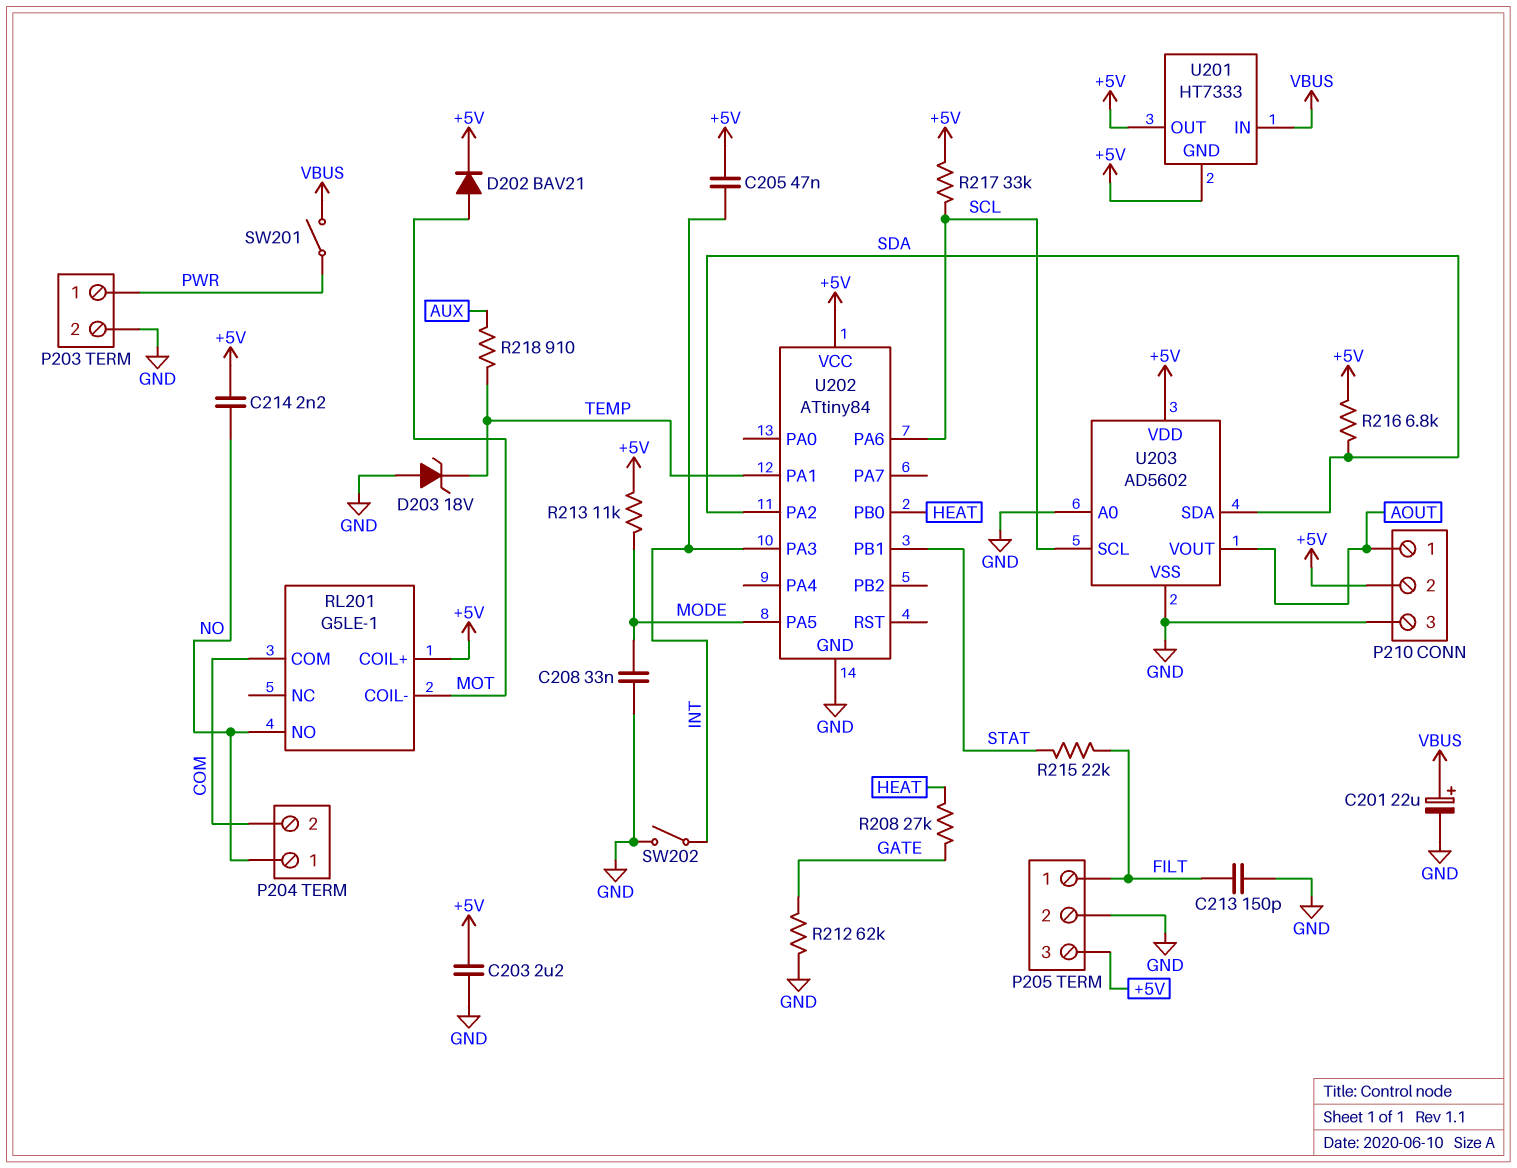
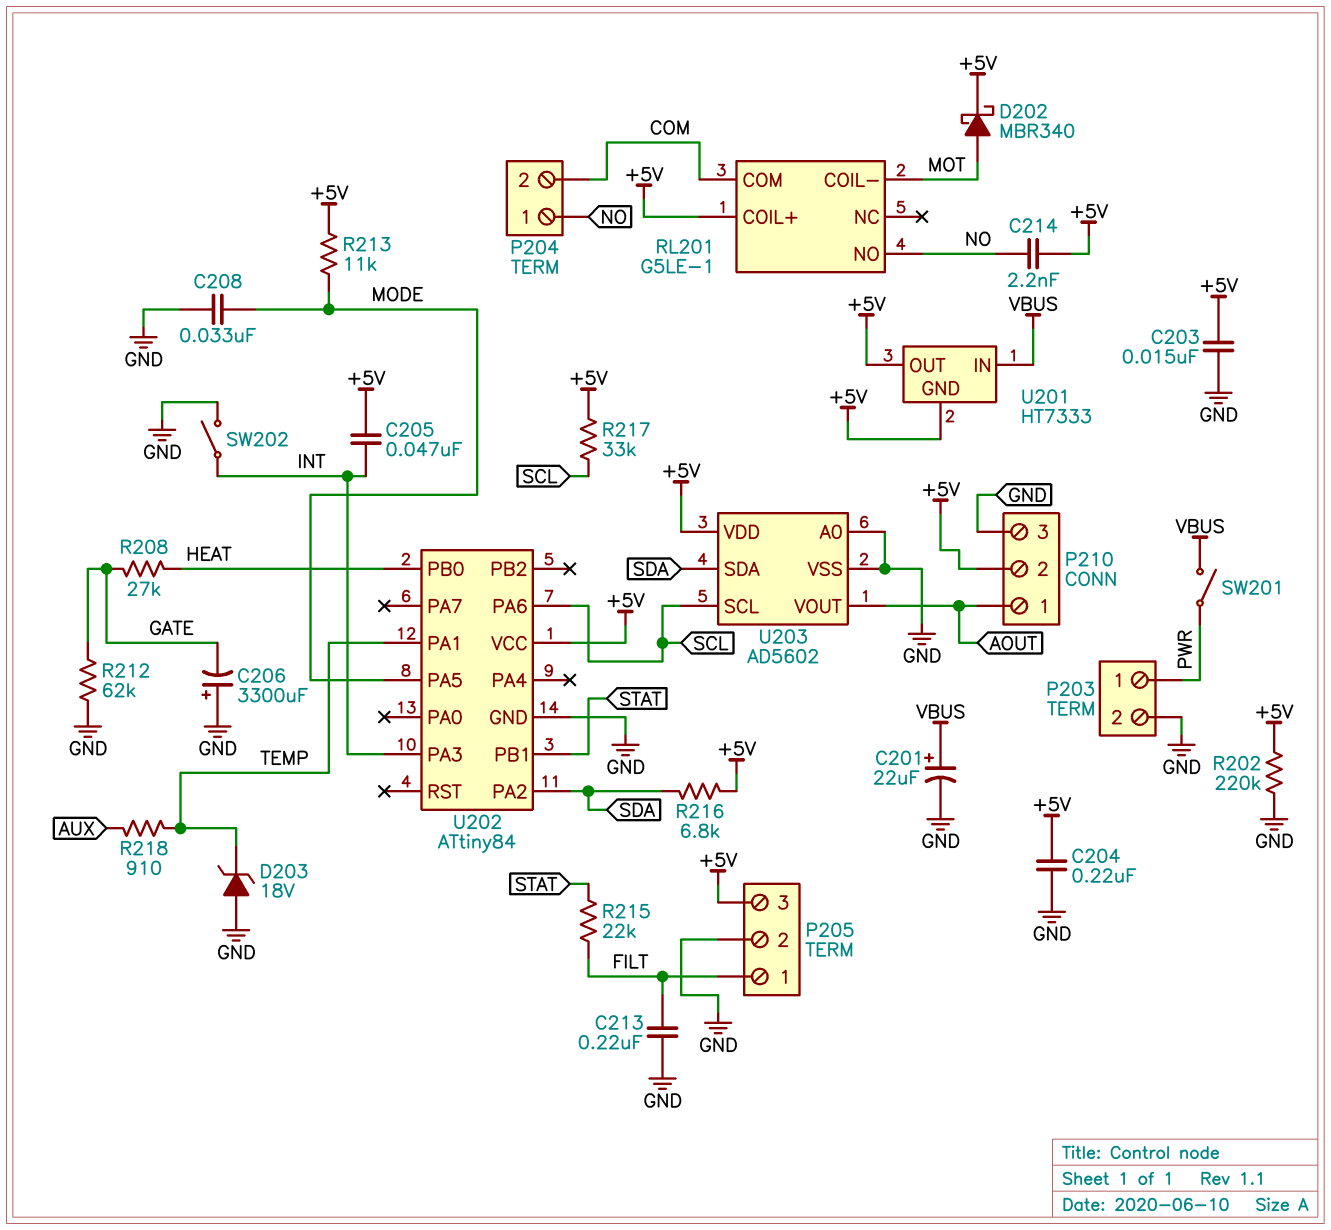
C203: 2.2uF (+5V, GND) -> 15nF (+5V, GND)
C204: none -> 220nF (+5V, GND)
C206: none -> 3300uF (plus GND, minus GATE)
C213: 150pF (FILT, GND) -> 220nF (FILT, GND)
D202: diode BAV21 (A MOT, K +5V) -> schottky MBR340 (A MOT, K +5V)
R202: none -> 220k (+5V, GND)

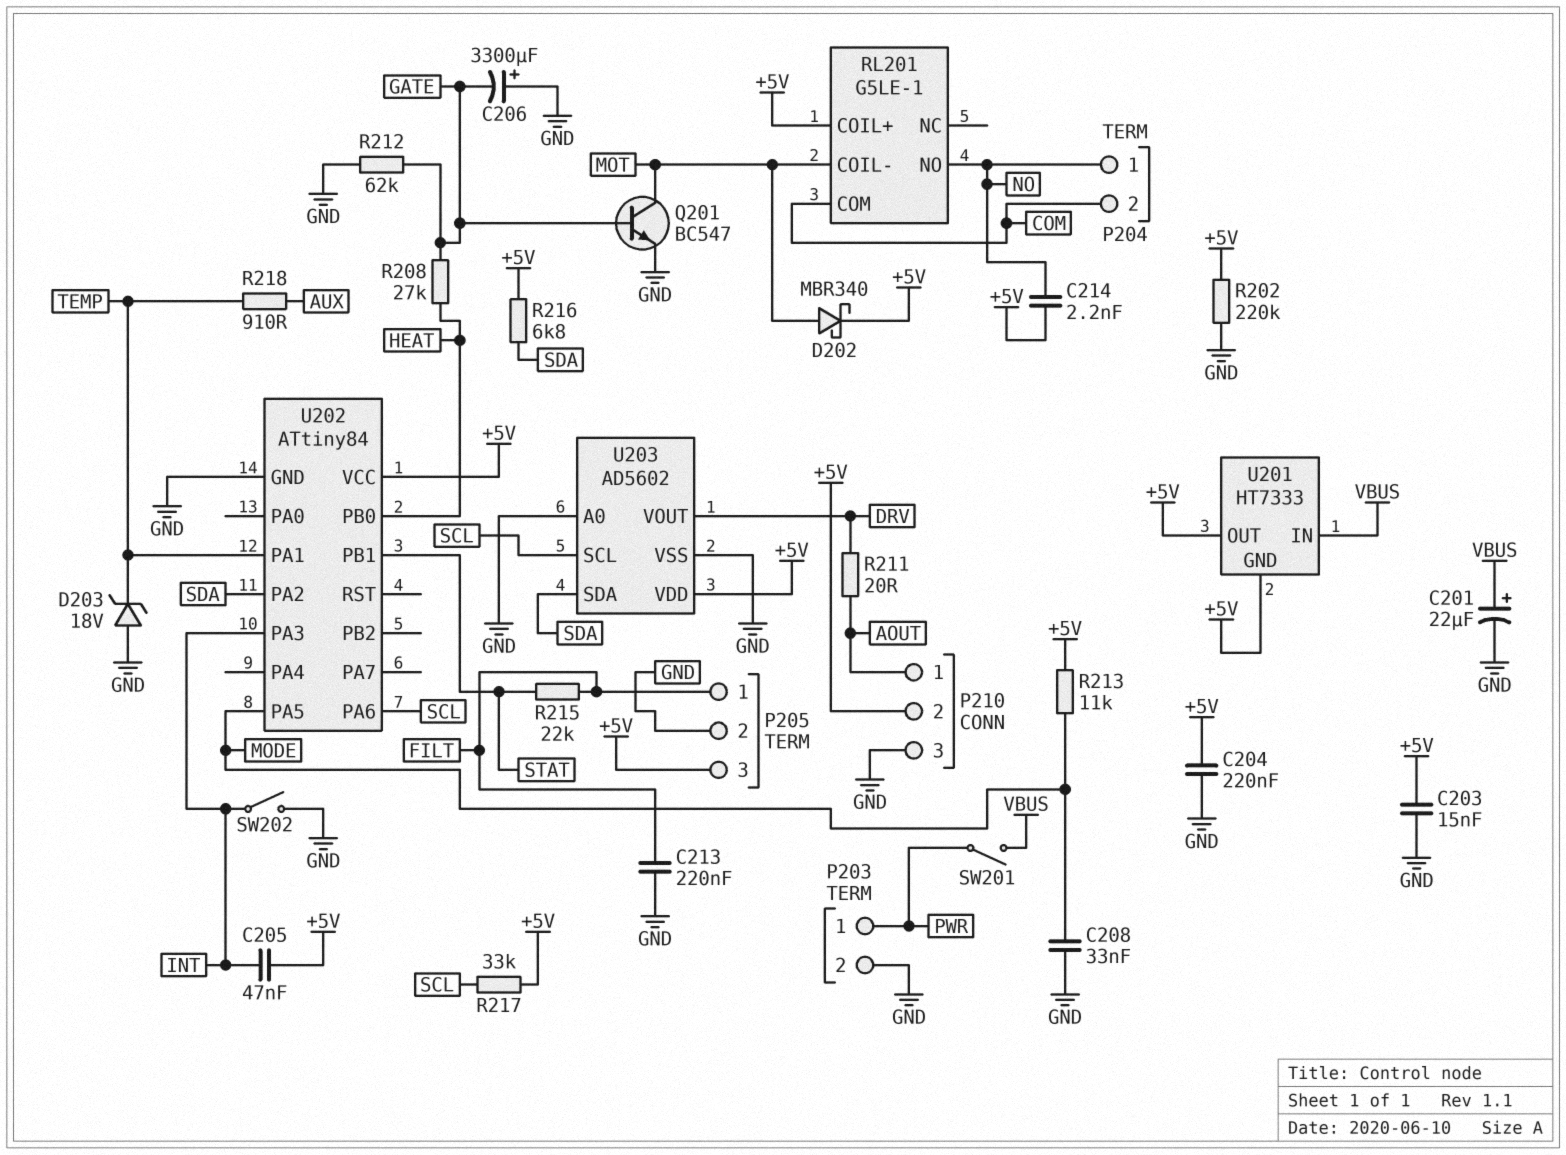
Q201: none -> NPN BC547 (B GATE, C MOT, E GND)
R211: none -> 20 (AOUT, DRV)
U203 pin VOUT: AOUT -> DRV

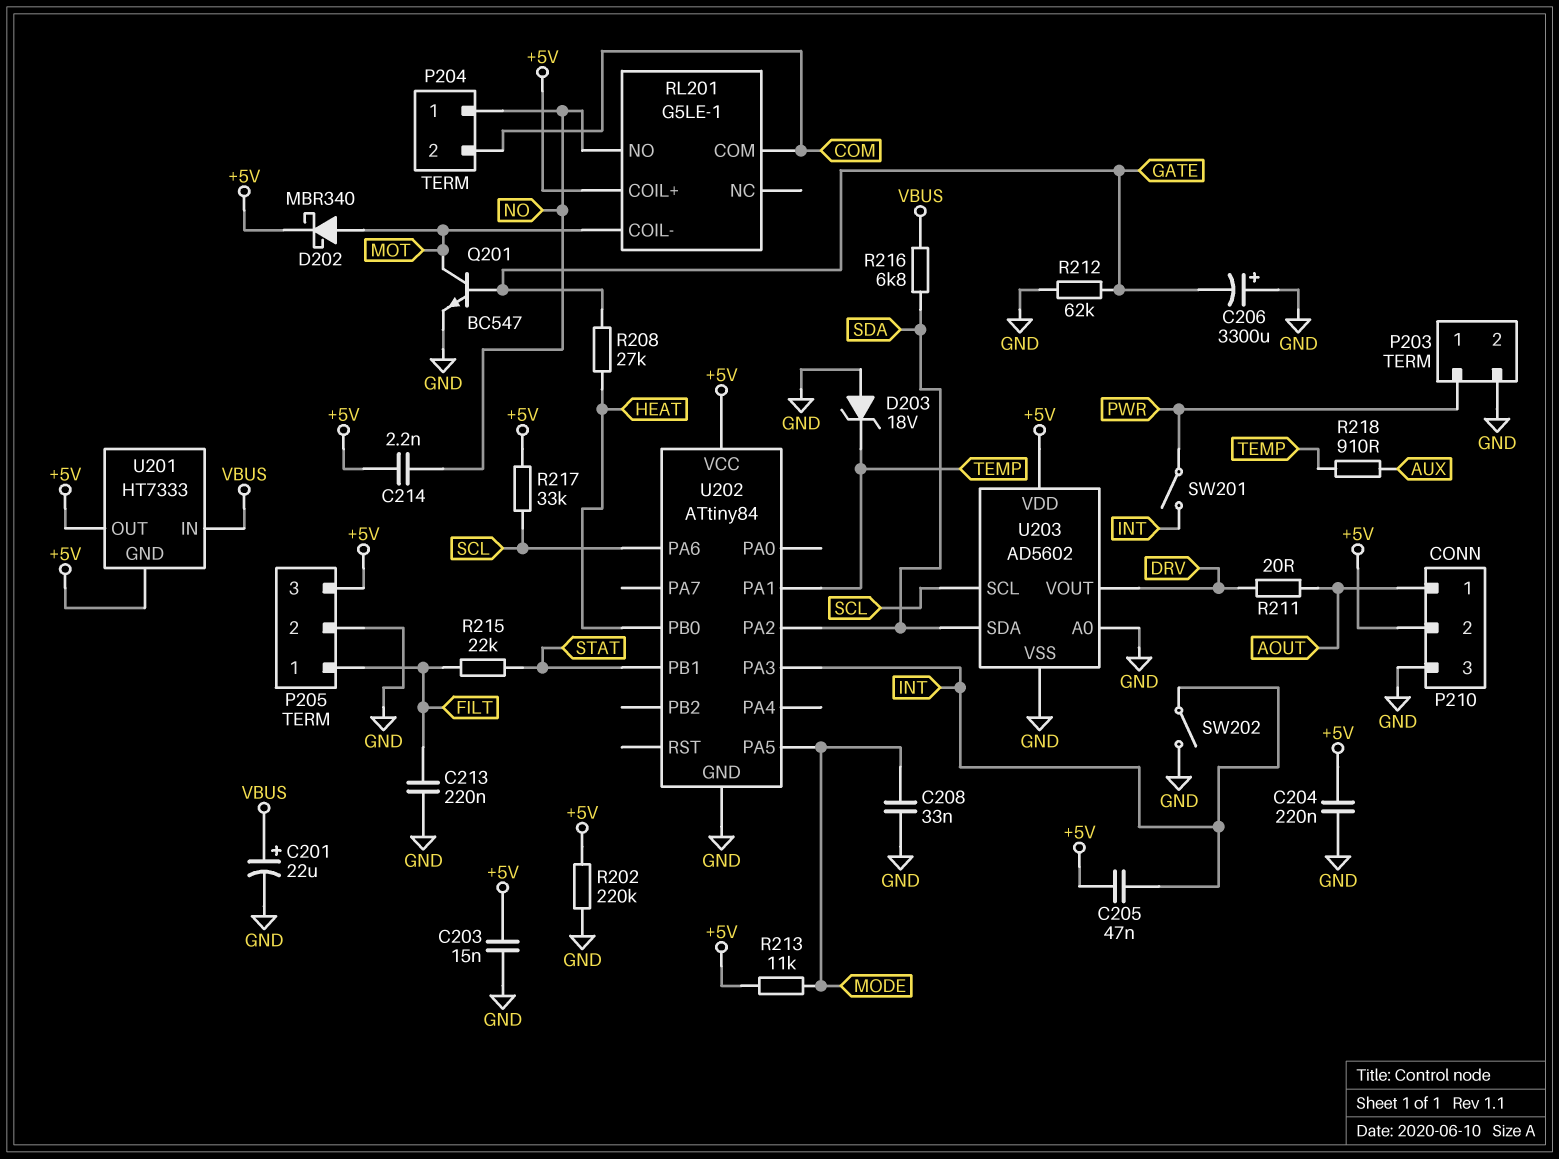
R216: 6.8k (+5V, SDA) -> 6.8k (SDA, VBUS)
SW201: switch (PWR, VBUS) -> switch (INT, PWR)

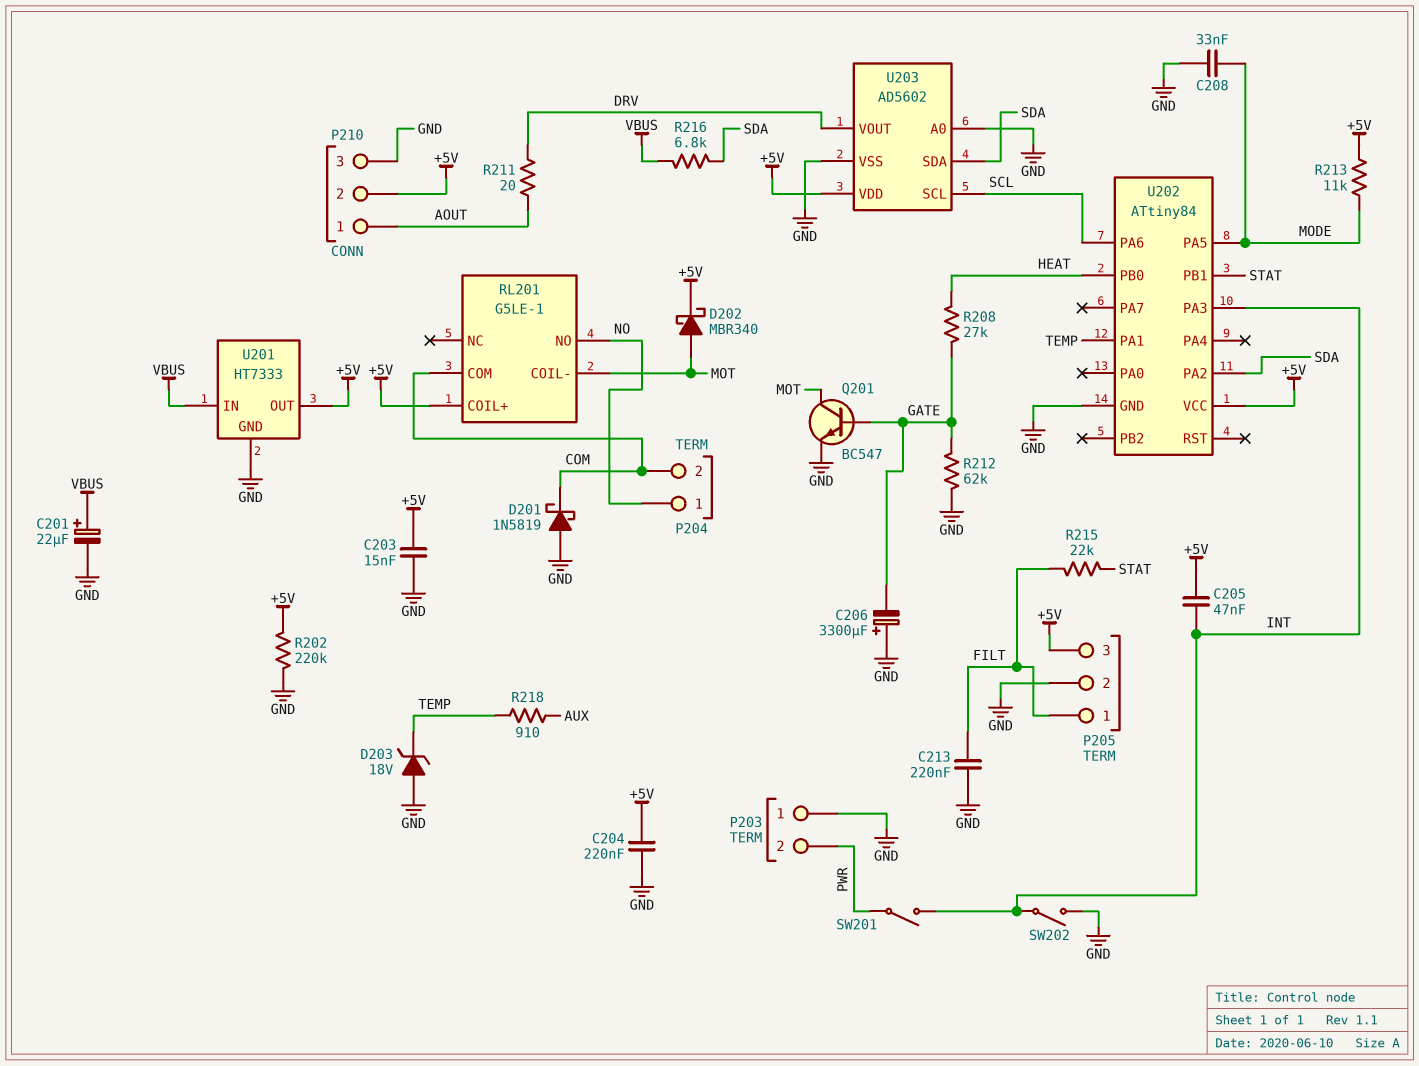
C214: 2.2nF (+5V, NO) -> none
D201: none -> schottky 1N5819 (A GND, K COM)
P203 pin 1: PWR -> GND
P203 pin 2: GND -> PWR
R217: 33k (+5V, SCL) -> none
U201 pin GND: +5V -> GND

